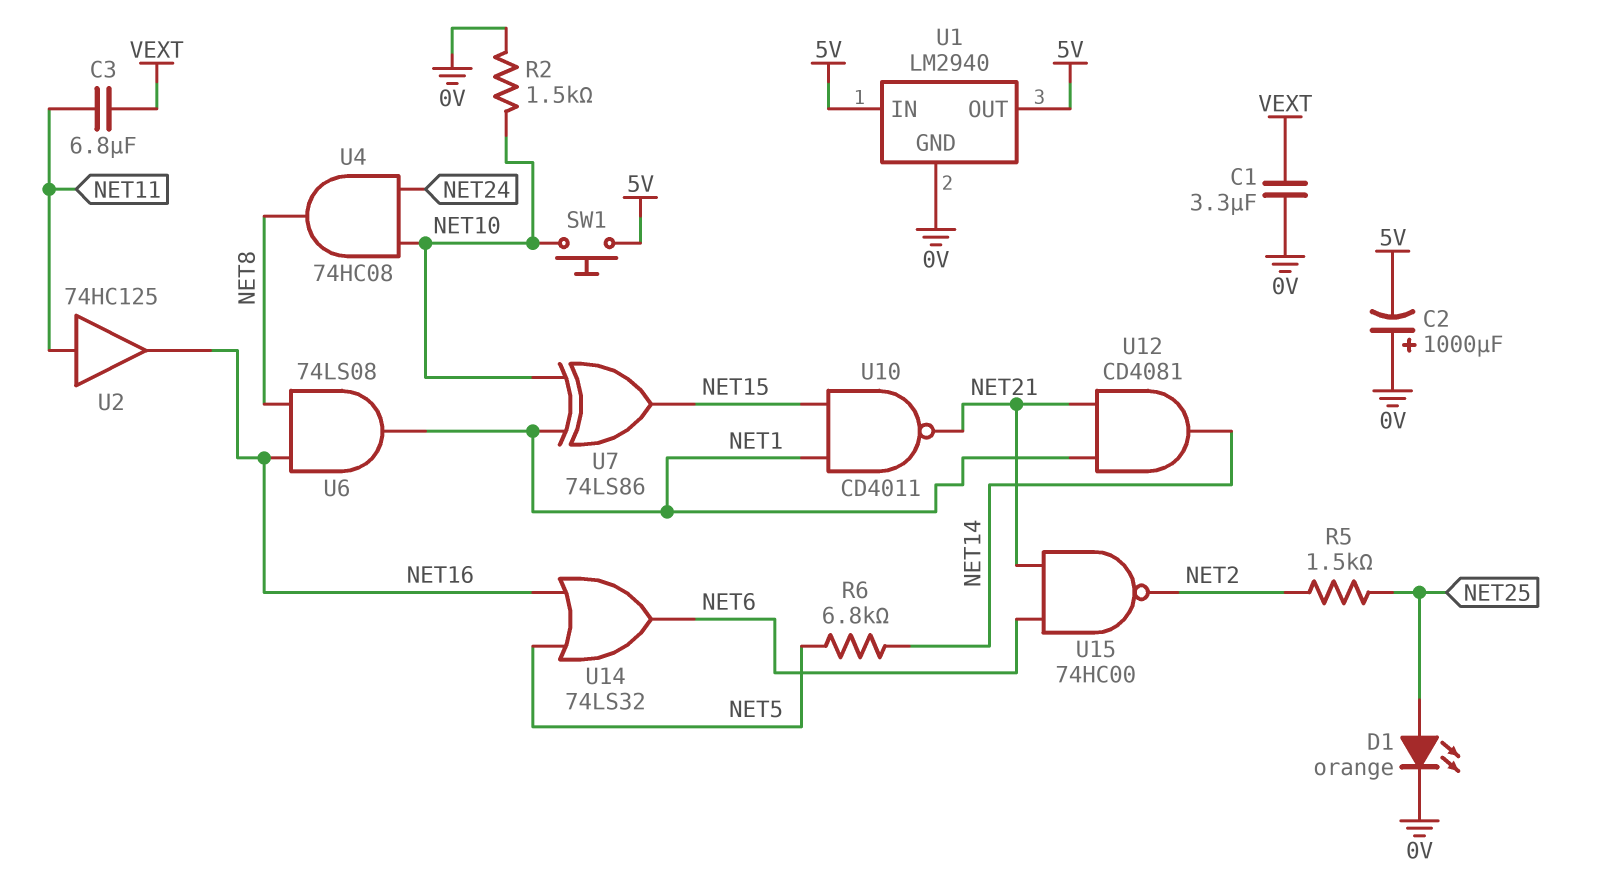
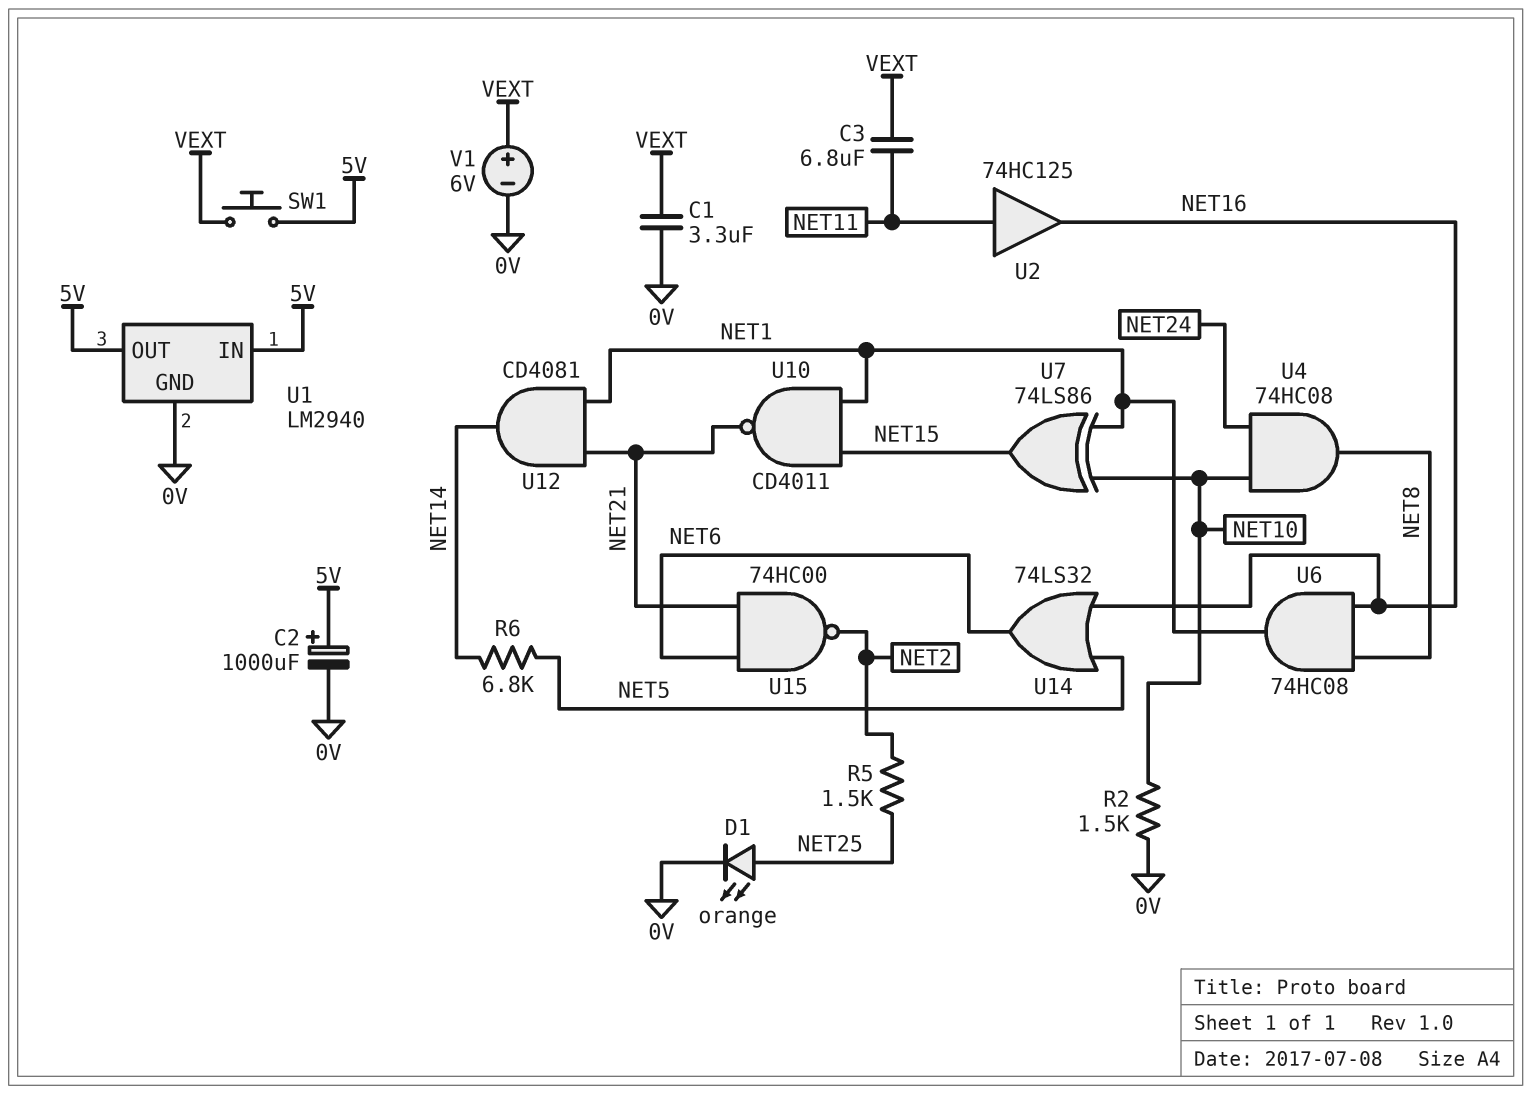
C2: 1000uF (plus 0V, minus 5V) -> 1000uF (plus 5V, minus 0V)
SW1: button (5V, NET10) -> button (5V, VEXT)
U6: AND 74LS08 (in NET8, in NET16, out NET1) -> AND 74HC08 (in NET8, in NET16, out NET1)
V1: none -> 6V (plus VEXT, minus 0V)

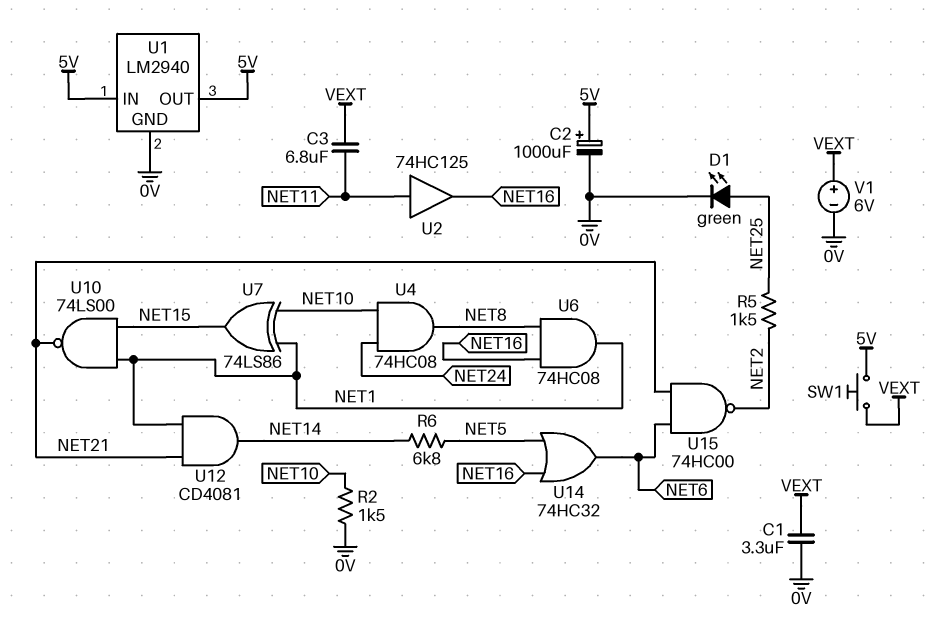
D1: LED orange (A NET25, K 0V) -> LED green (A NET25, K 0V)
U10: NAND CD4011 (in NET1, in NET15, out NET21) -> NAND 74LS00 (in NET1, in NET15, out NET21)
U14: OR 74LS32 (in NET5, in NET16, out NET6) -> OR 74HC32 (in NET5, in NET16, out NET6)

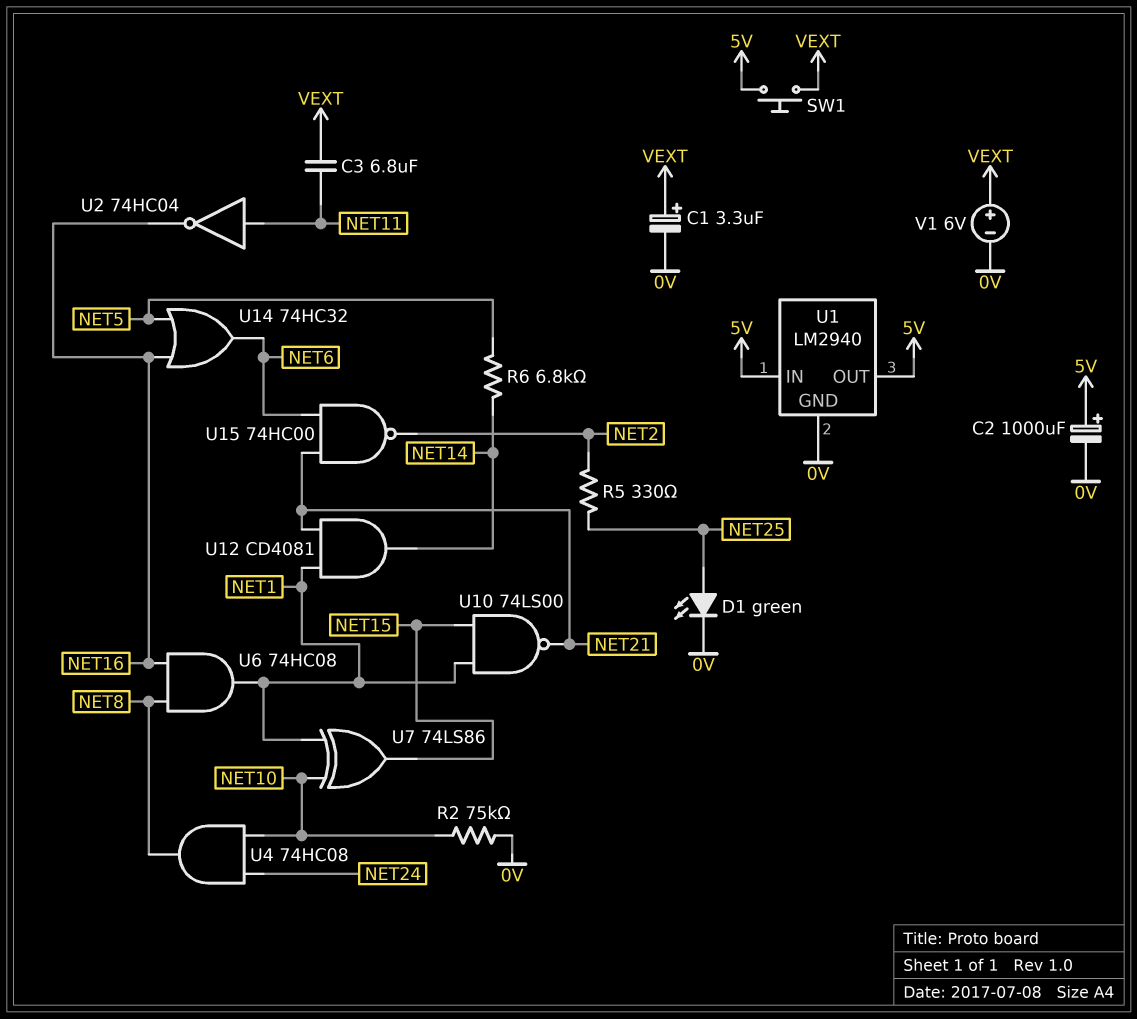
C1: 3.3uF (0V, VEXT) -> 3.3uF (plus VEXT, minus 0V)
R2: 1.5k (0V, NET10) -> 75k (0V, NET10)
R5: 1.5k (NET2, NET25) -> 330 (NET2, NET25)
U2: buffer 74HC125 (in NET11, out NET16) -> NOT 74HC04 (in NET11, out NET16)

